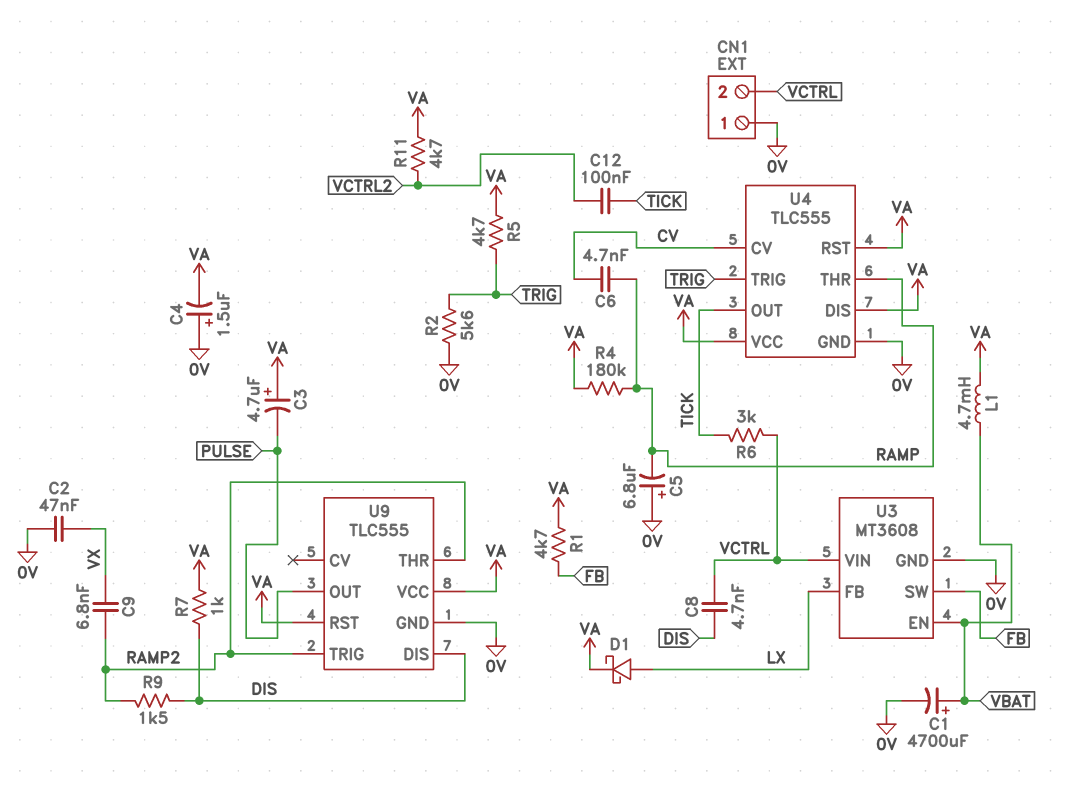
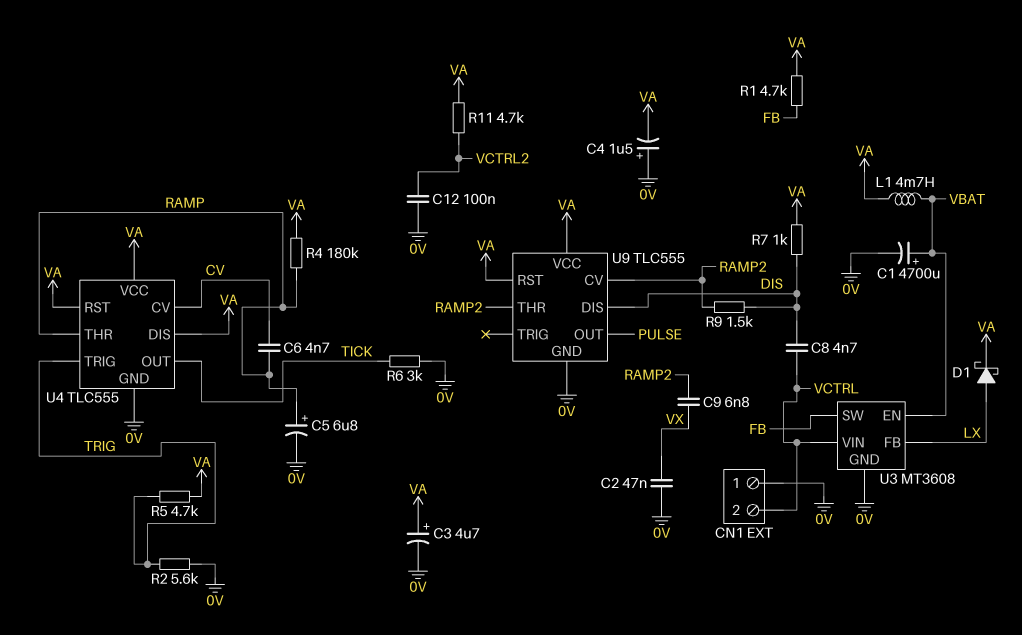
C3: 4.7uF (plus VA, minus PULSE) -> 4.7uF (plus VA, minus 0V)
C5: 6.8uF (plus 0V, minus RAMP) -> 6.8uF (plus RAMP, minus 0V)
C12: 100nF (TICK, VCTRL2) -> 100nF (0V, VCTRL2)
R6: 3k (TICK, VCTRL) -> 3k (0V, TICK)
U9 pin CV: none -> RAMP2
U9 pin TRIG: RAMP2 -> none

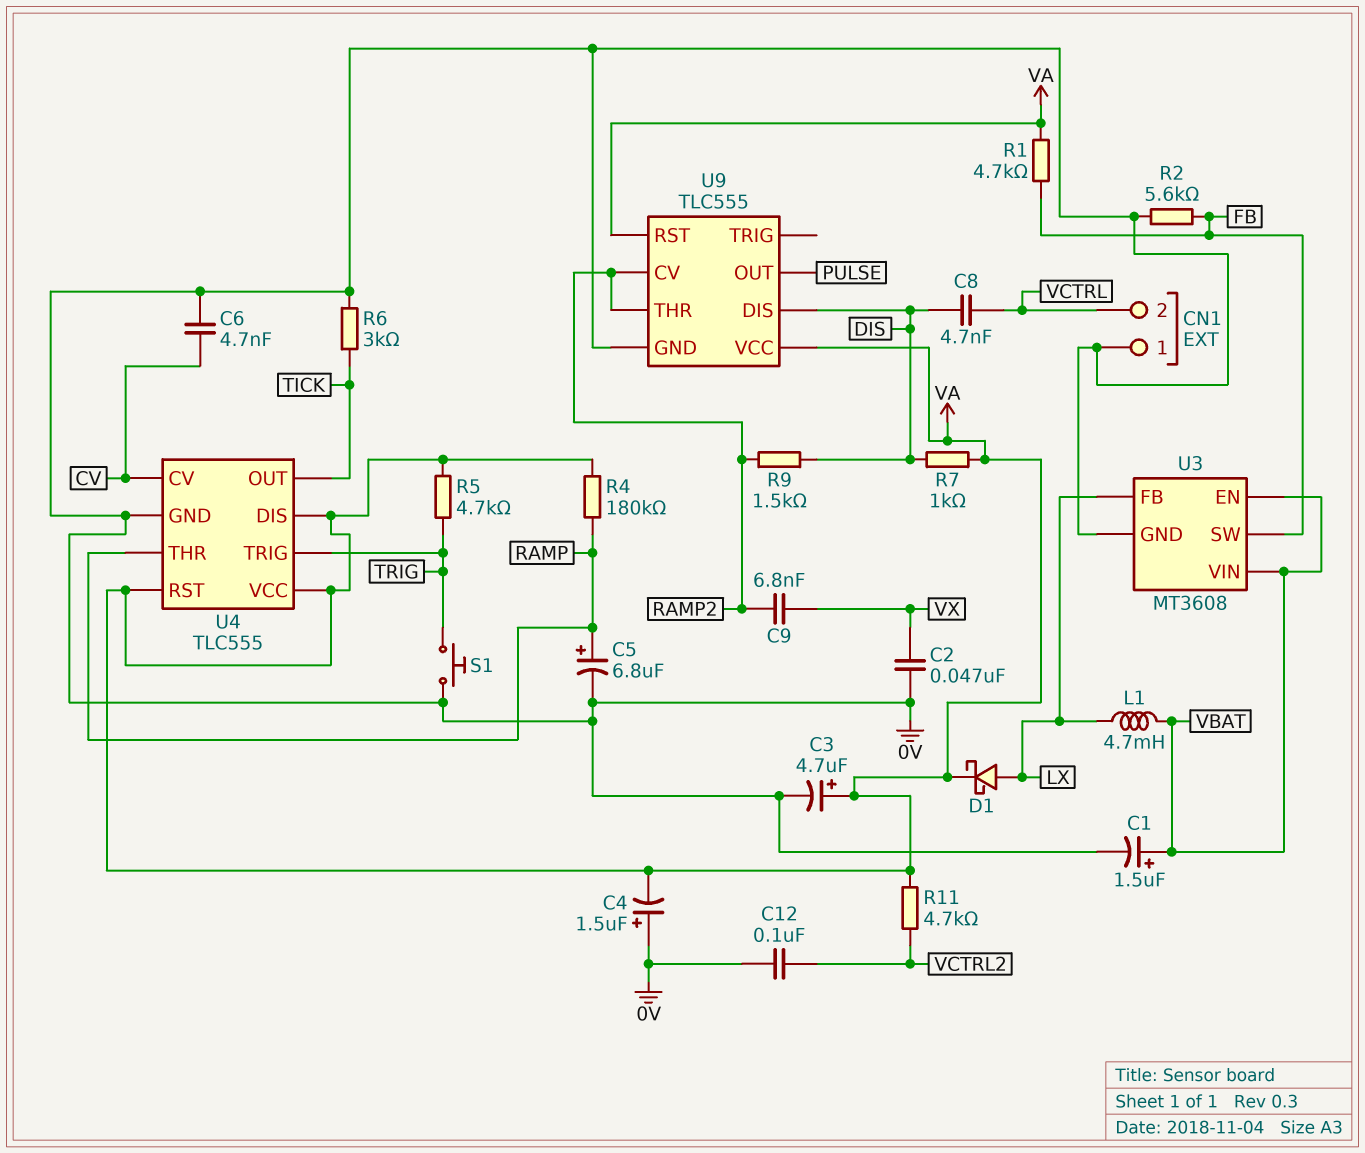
C1: 4700uF (plus VBAT, minus 0V) -> 1.5uF (plus VBAT, minus 0V)
C6: 4.7nF (CV, RAMP) -> 4.7nF (0V, CV)
L1: 4.7mH (VA, VBAT) -> 4.7mH (LX, VBAT)
R2: 5.6k (0V, TRIG) -> 5.6k (0V, FB)
S1: none -> button (0V, TRIG)
U3 pin VIN: VCTRL -> VBAT

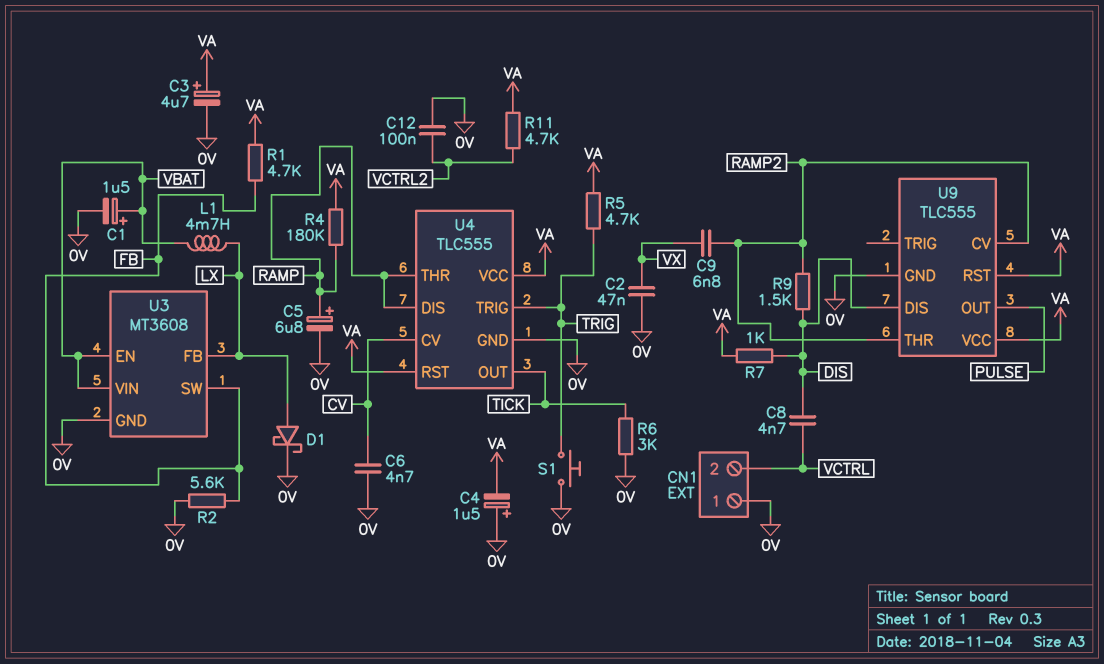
D1: schottky (A LX, K VA) -> schottky (A LX, K 0V)
U4 pin DIS: VA -> RAMP

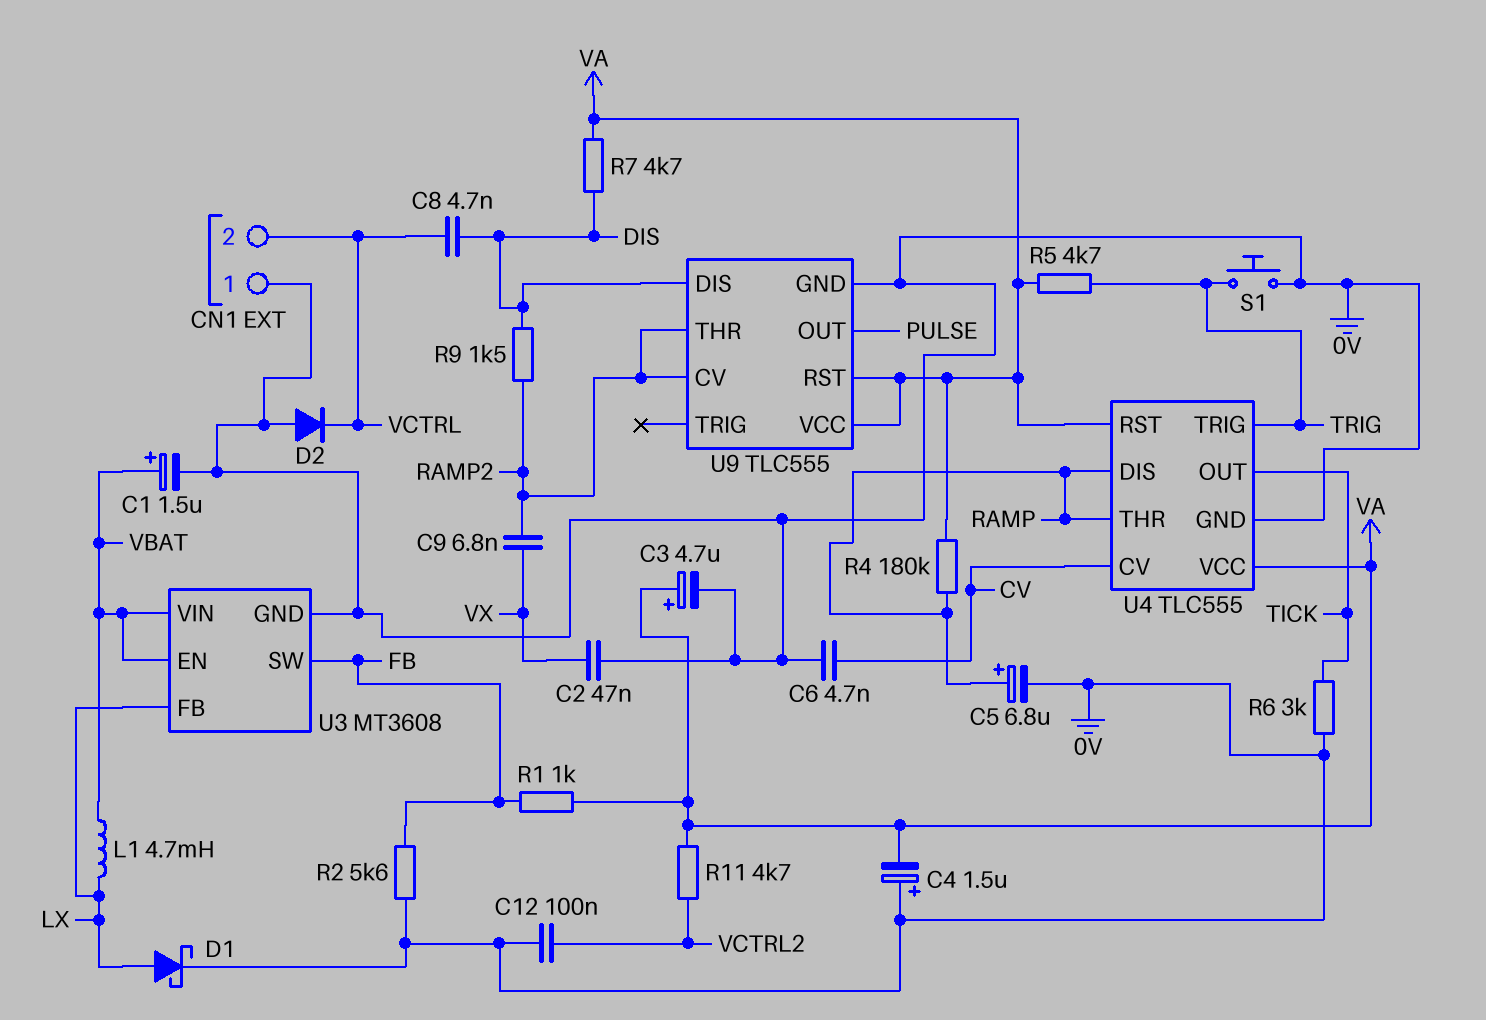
D2: none -> diode (A 0V, K VCTRL)
R1: 4.7k (FB, VA) -> 1k (FB, VA)
R7: 1k (DIS, VA) -> 4.7k (DIS, VA)

